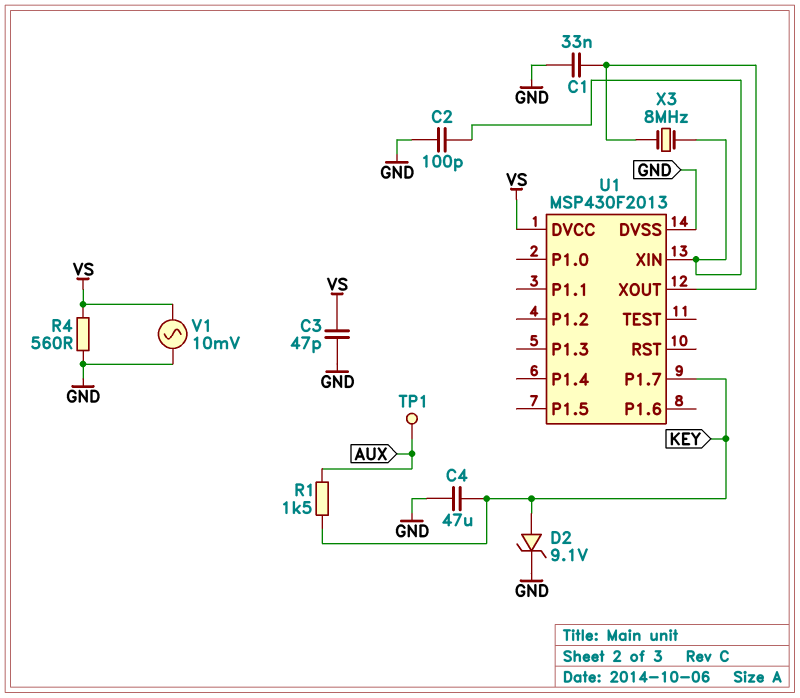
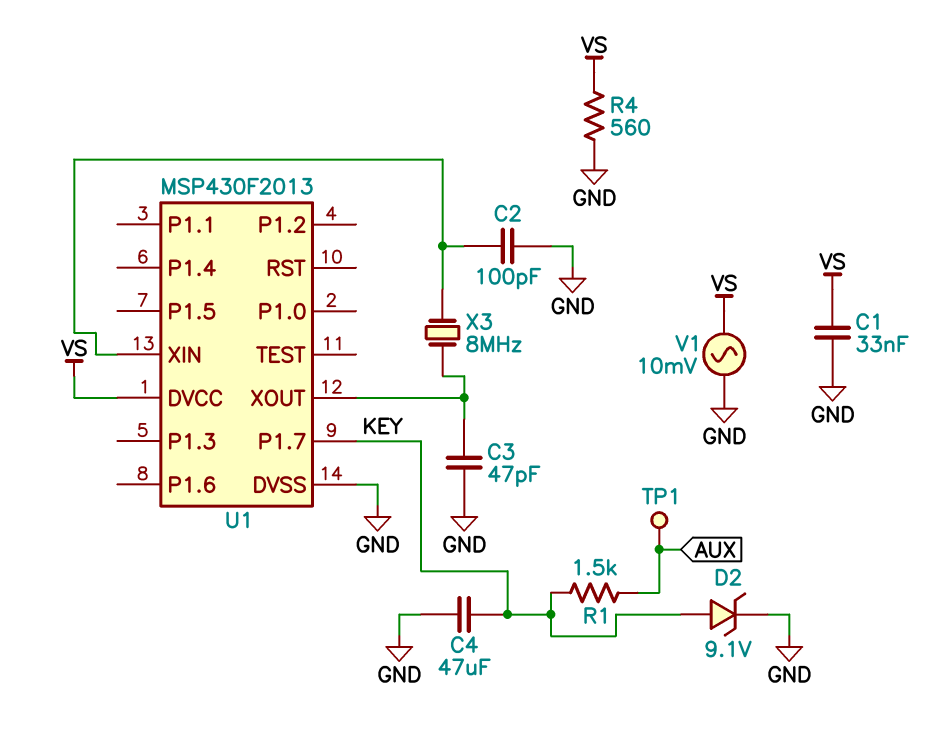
C1: 33nF (GND, U1/XOUT) -> 33nF (GND, VS)
C3: 47pF (GND, VS) -> 47pF (GND, U1/XOUT)

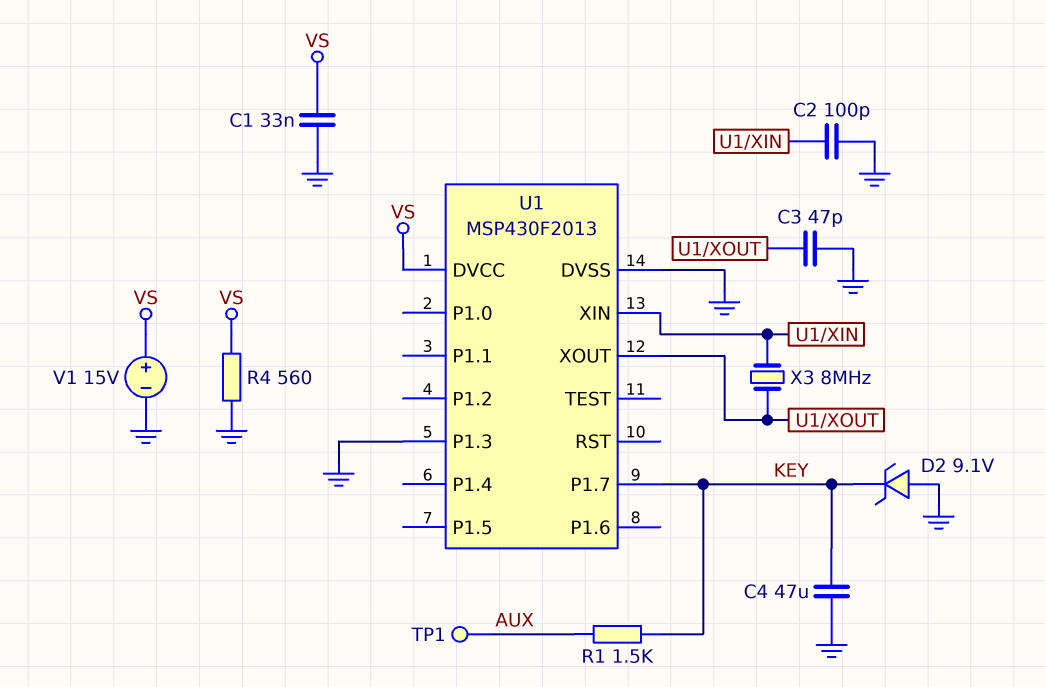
D2: zener 9.1V (A KEY, K GND) -> zener 9.1V (A GND, K KEY)
U1 pin P1.3: none -> GND
V1: AC 10mV (GND, VS) -> 15V (plus VS, minus GND)

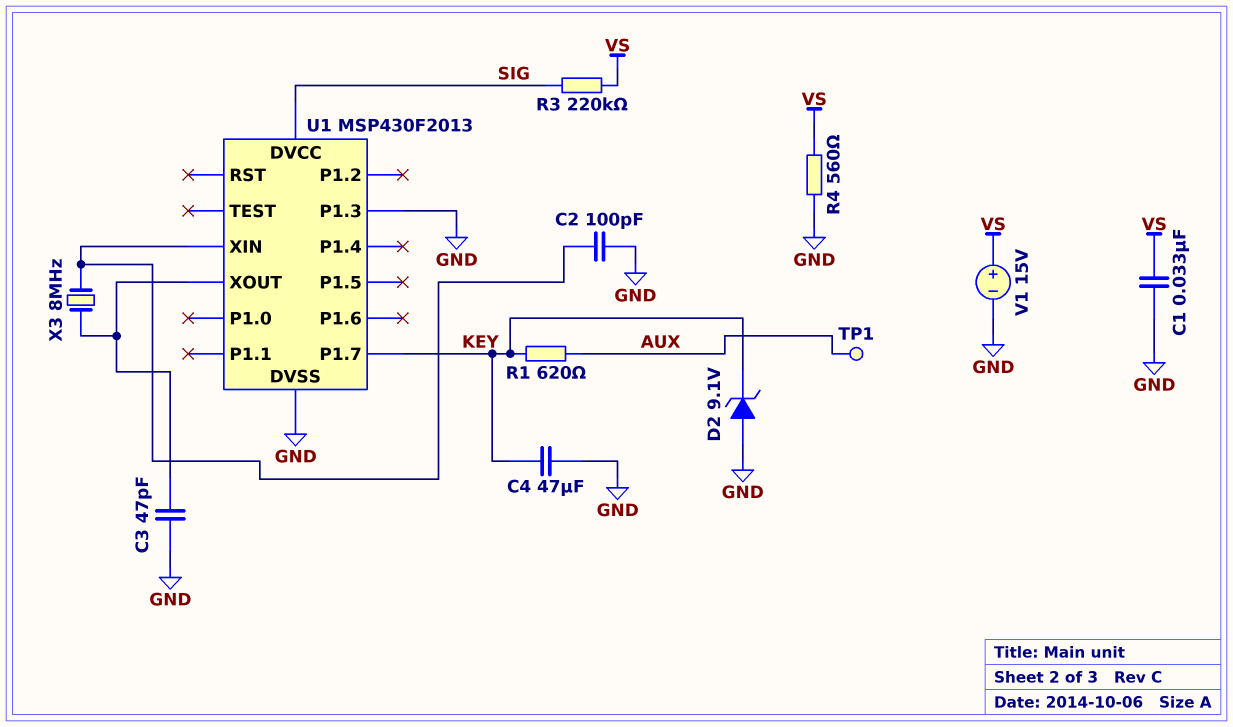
R1: 1.5k (AUX, KEY) -> 620 (AUX, KEY)
R3: none -> 220k (SIG, VS)
U1 pin DVCC: VS -> SIG

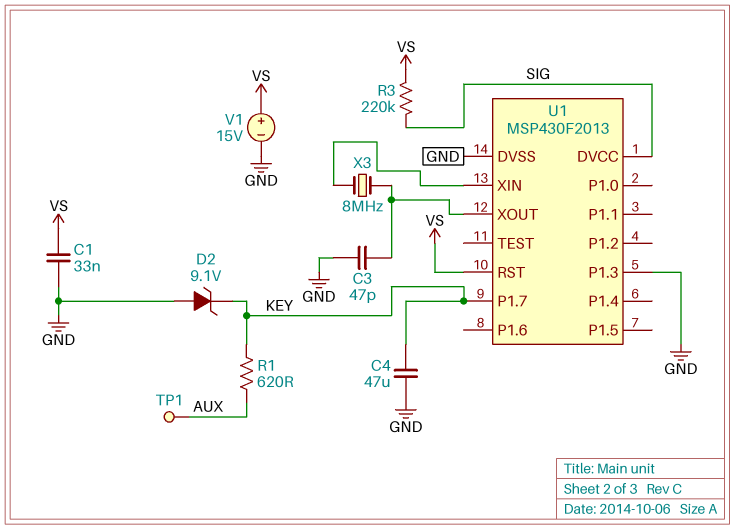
C2: 100pF (GND, U1/XIN) -> none
R4: 560 (GND, VS) -> none
U1 pin RST: none -> VS

